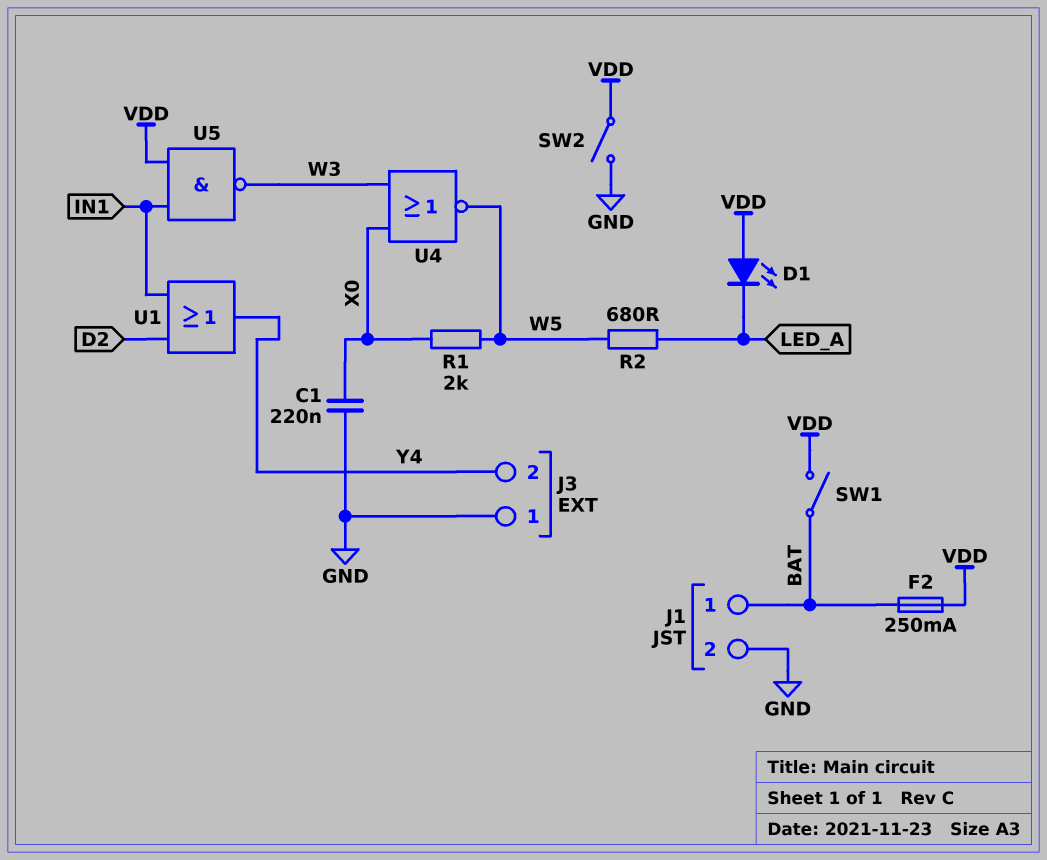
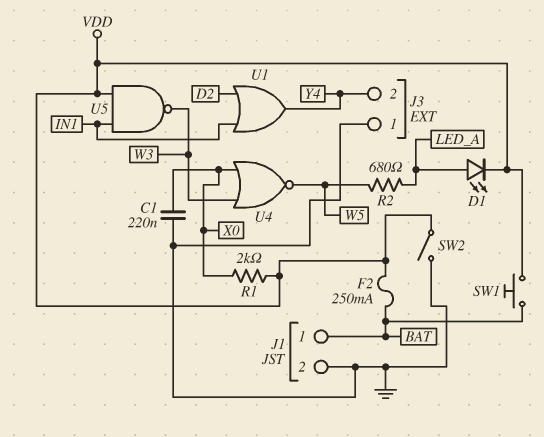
D1: LED (A VDD, K LED_A) -> LED (A LED_A, K VDD)
R1: 2k (W5, X0) -> 2k (VDD, X0)
SW1: switch (BAT, VDD) -> button (BAT, VDD)

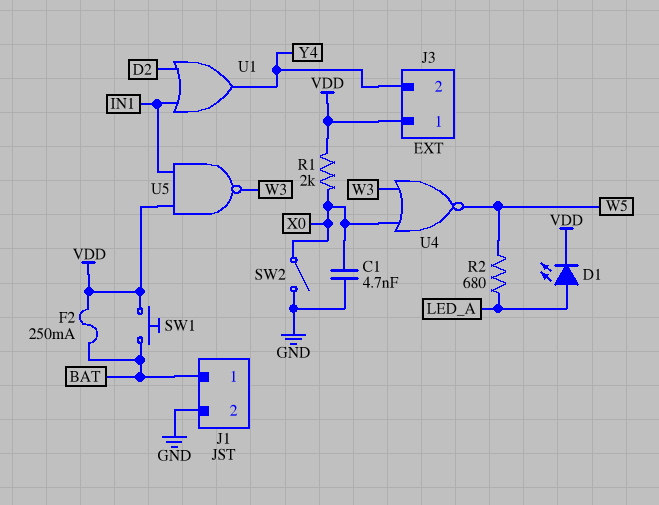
C1: 220nF (GND, X0) -> 4.7nF (GND, X0)
J3 pin 1: GND -> VDD
SW2: switch (GND, VDD) -> switch (GND, X0)

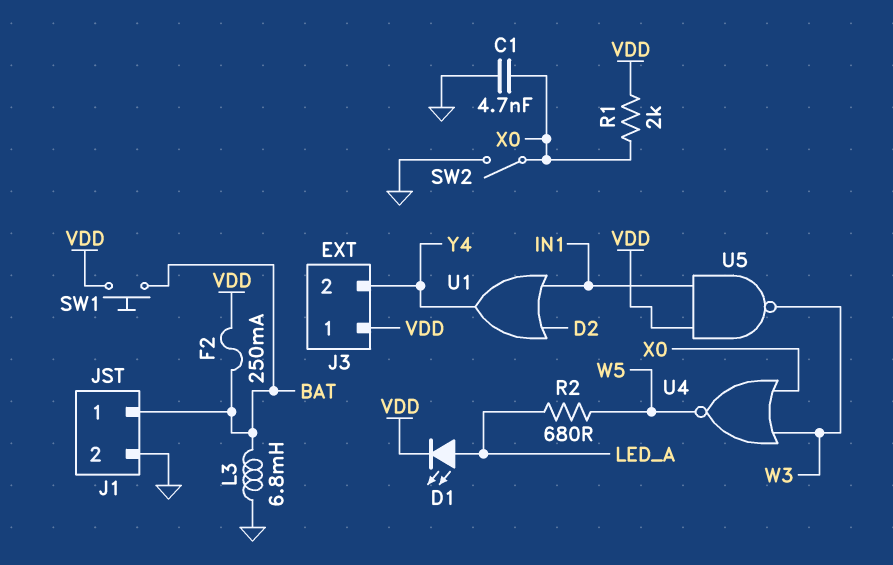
L3: none -> 6.8mH (BAT, GND)

